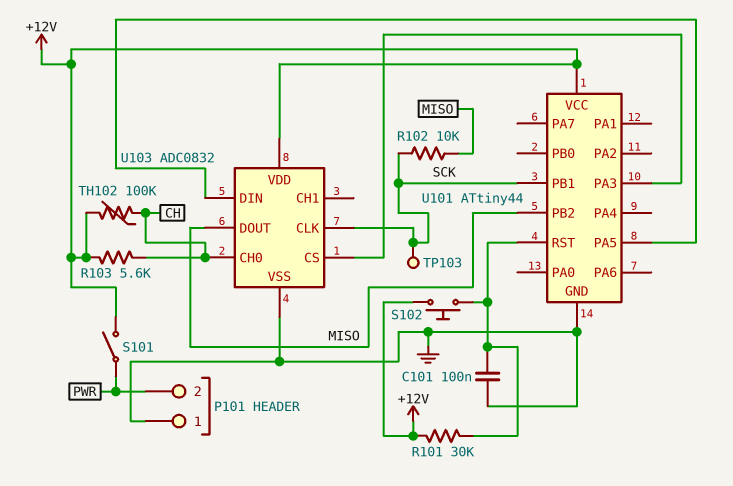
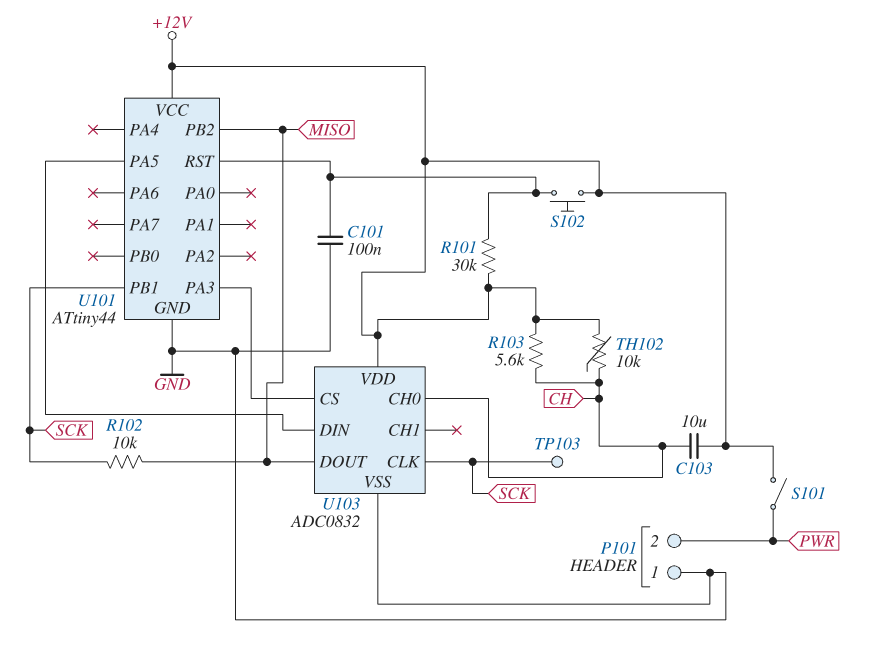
C103: none -> 10uF (+12V, CH)
TH102: 100k (+12V, CH) -> 10k (+12V, CH)

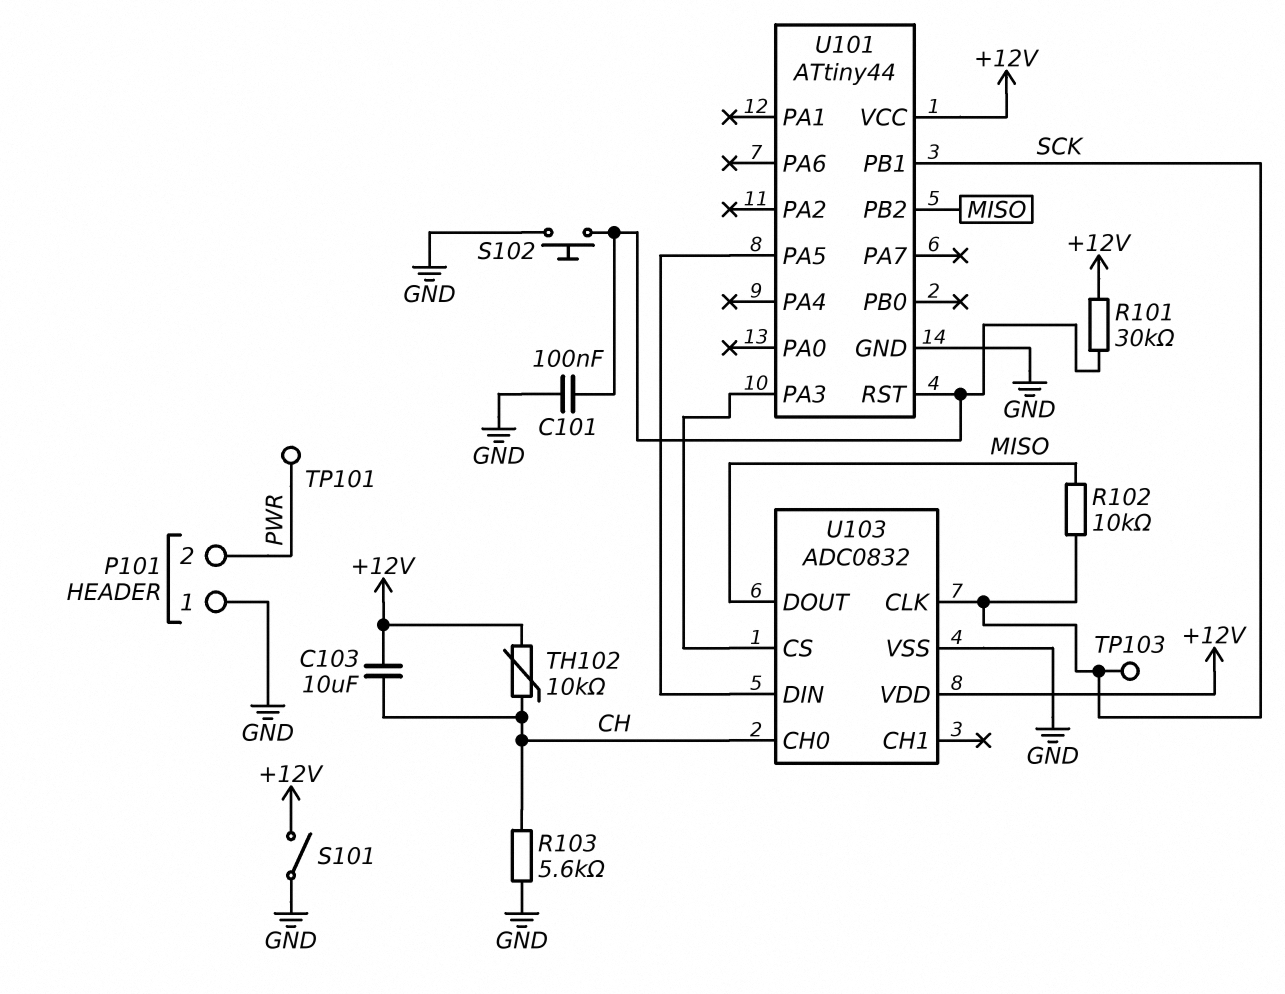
R103: 5.6k (+12V, CH) -> 5.6k (CH, GND)
S101: switch (+12V, PWR) -> switch (+12V, GND)
S102: button (+12V, U101/RST) -> button (GND, U101/RST)
TP101: none -> test point (PWR)

